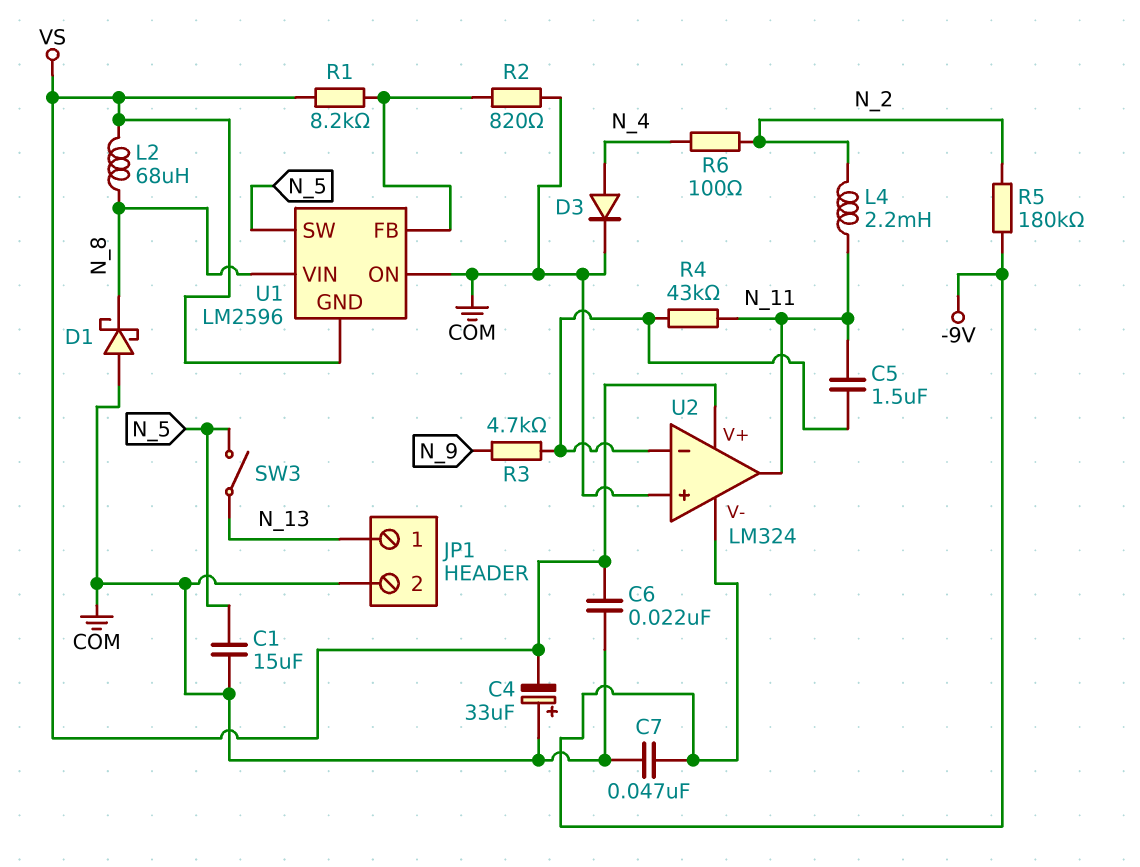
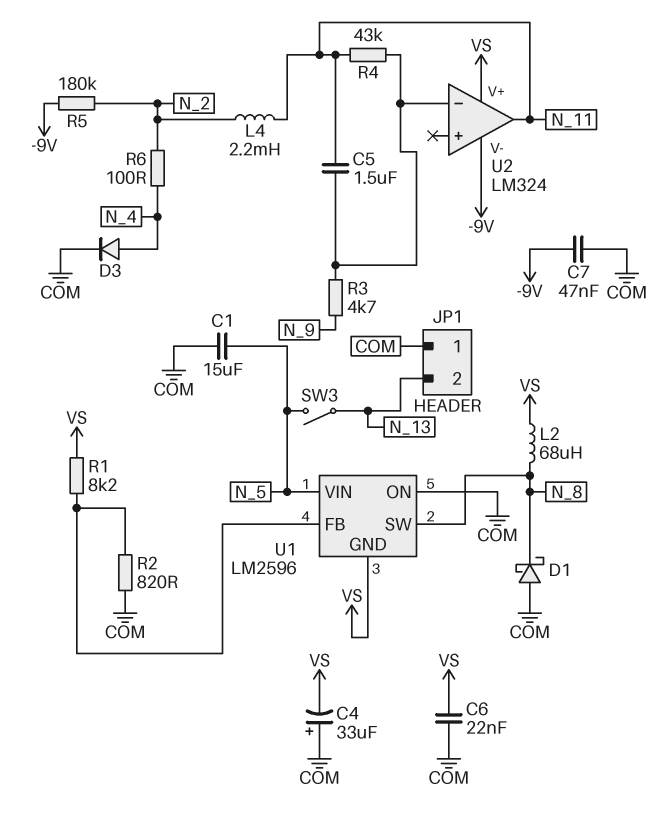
JP1 pin 1: N_13 -> COM
JP1 pin 2: COM -> N_13
U1 pin SW: N_5 -> N_8
U1 pin VIN: N_8 -> N_5
U2 pin in+: COM -> none

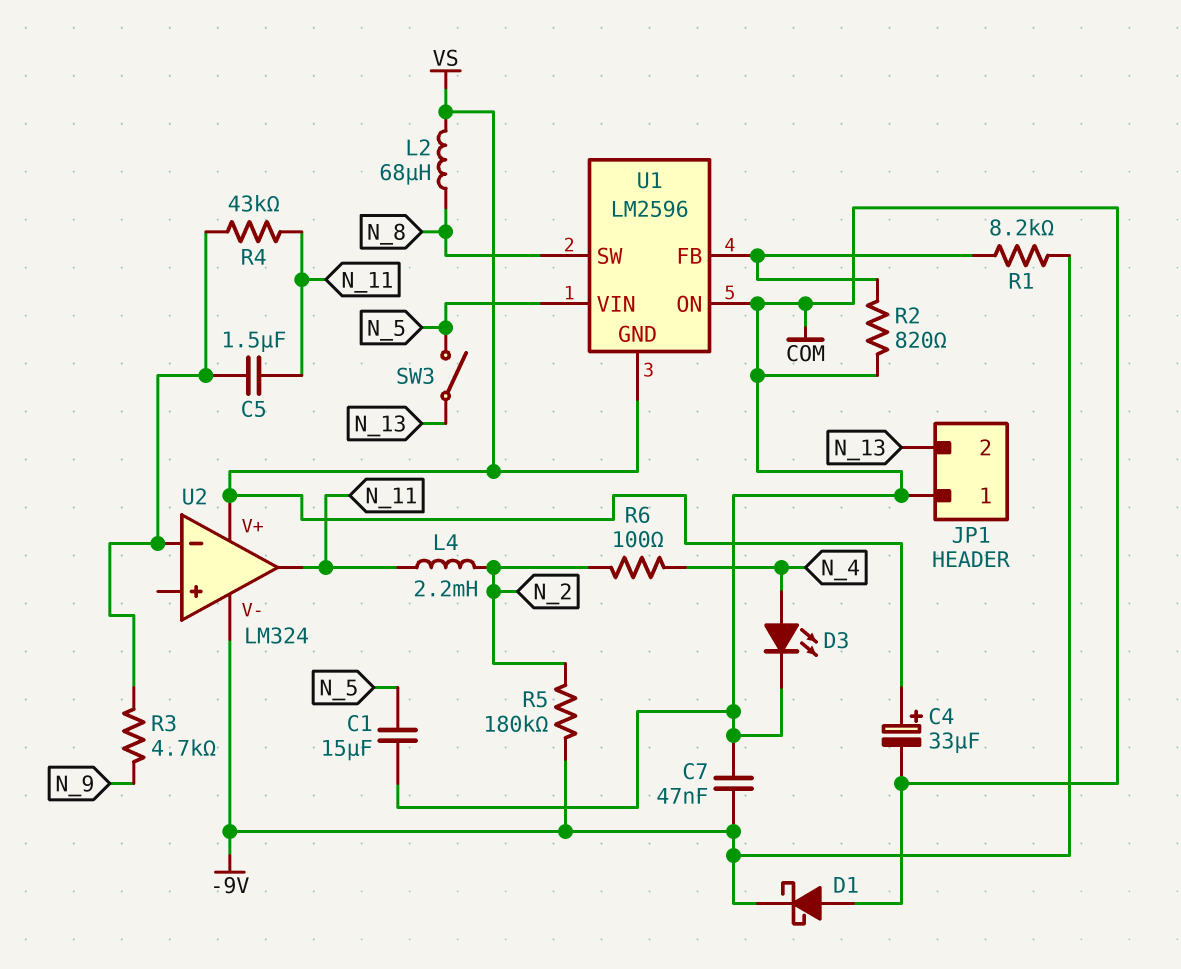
C4: 33uF (plus COM, minus VS) -> 33uF (plus VS, minus COM)
C6: 22nF (COM, VS) -> none
D1: schottky (A COM, K N_8) -> schottky (A COM, K -9V)
D3: diode (A N_4, K COM) -> LED (A N_4, K COM)
R1: 8.2k (U1/FB, VS) -> 8.2k (-9V, U1/FB)

